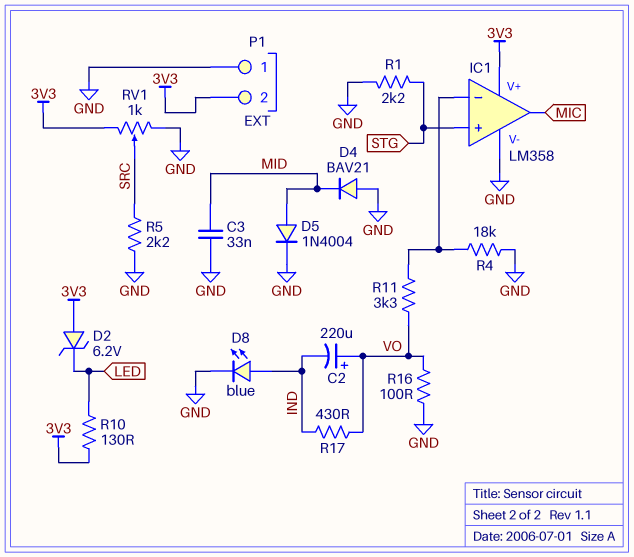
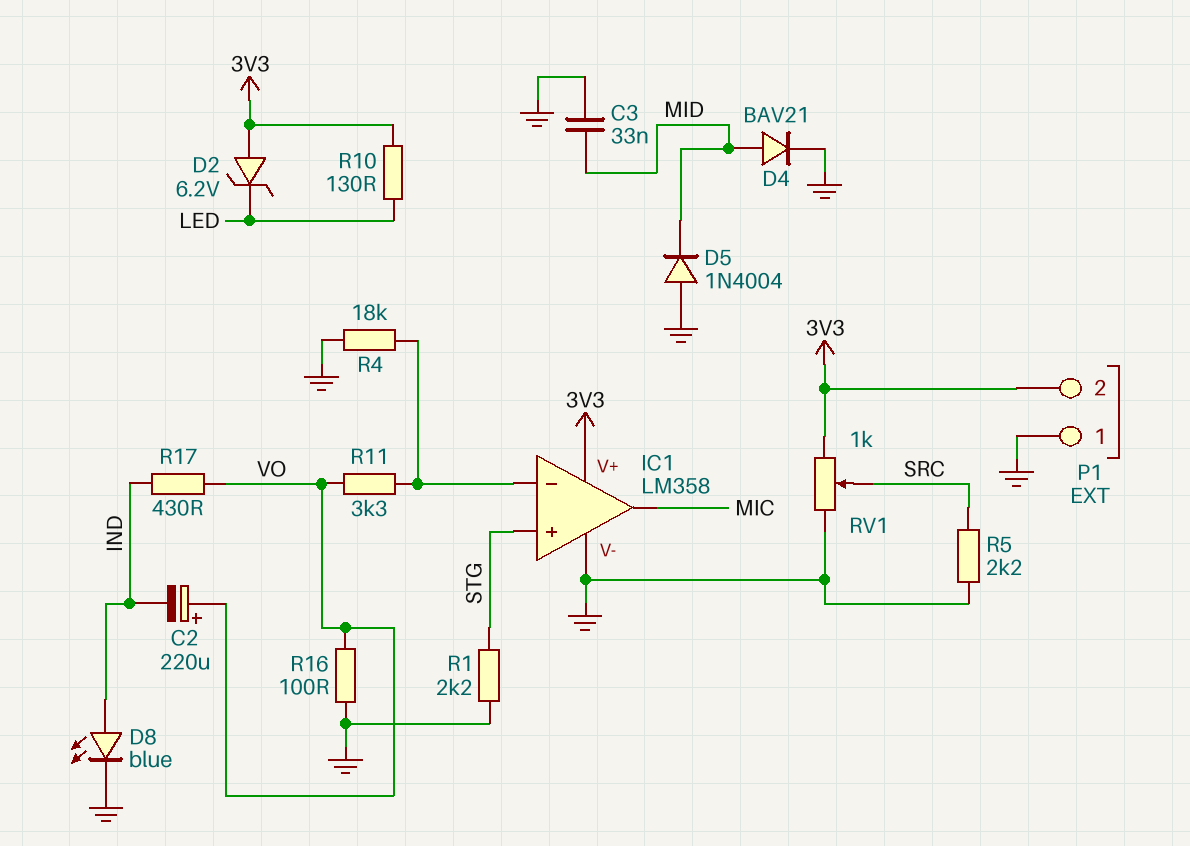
D4: diode BAV21 (A GND, K MID) -> diode BAV21 (A MID, K GND)
D5: diode 1N4004 (A MID, K GND) -> diode 1N4004 (A GND, K MID)

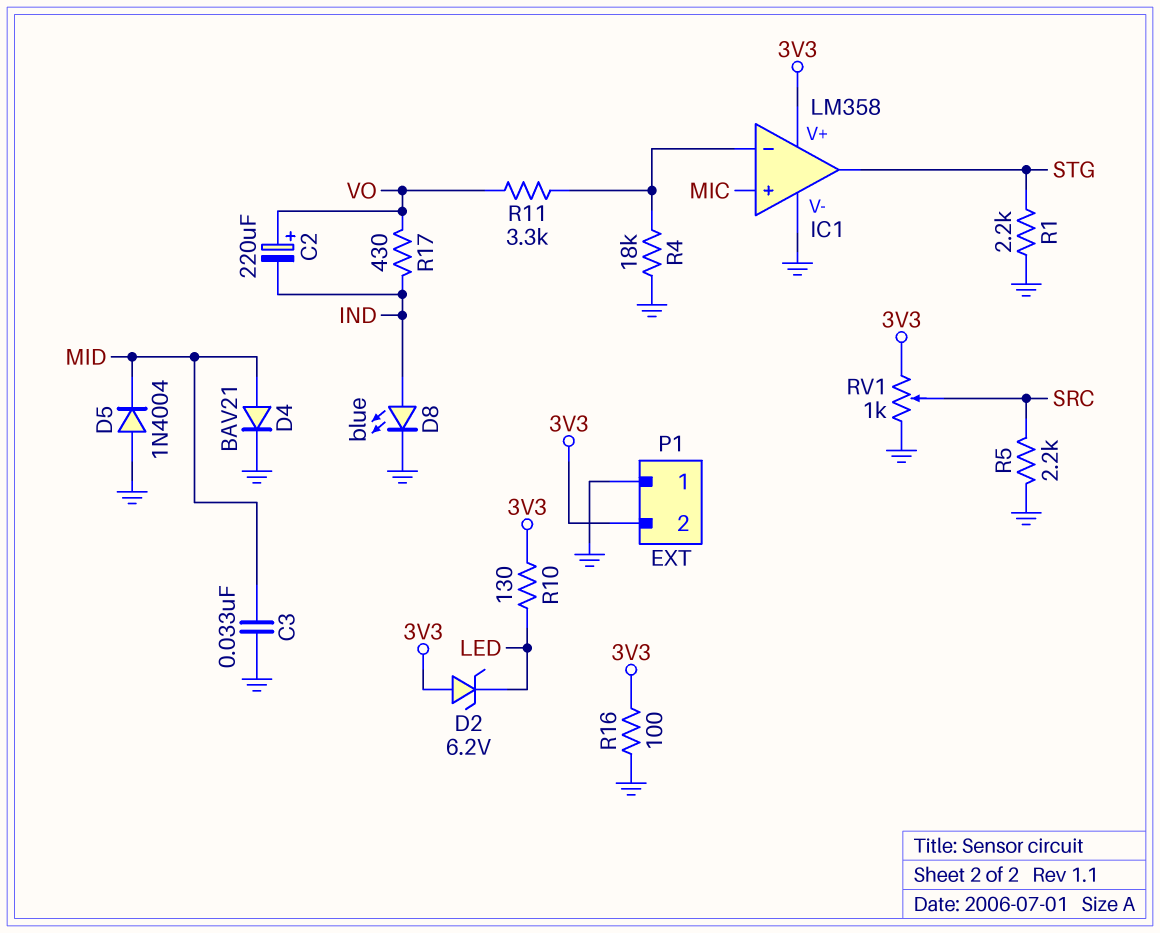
IC1 pin in+: STG -> MIC
IC1 pin out: MIC -> STG
R16: 100 (GND, VO) -> 100 (3V3, GND)

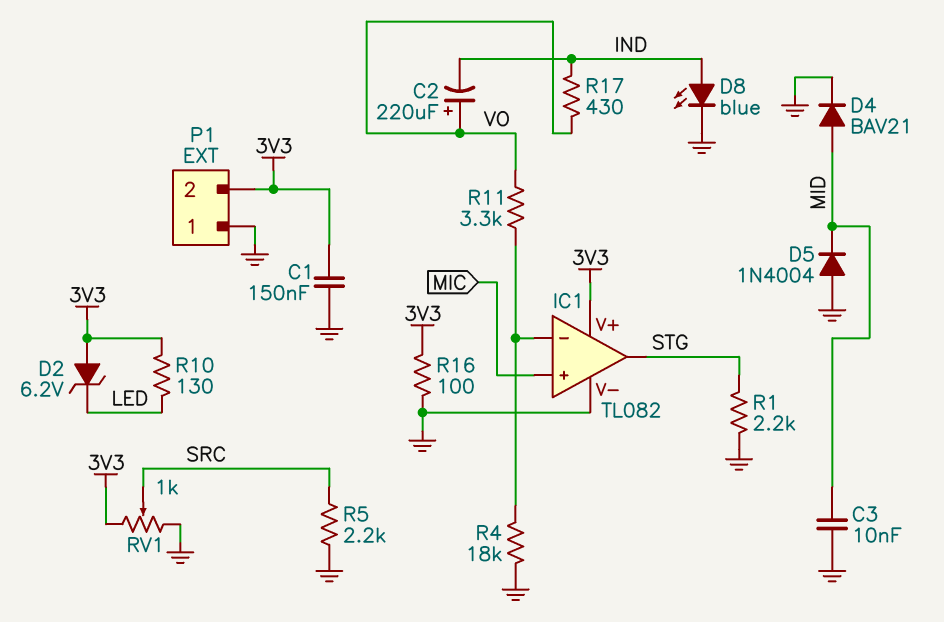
C1: none -> 150nF (3V3, GND)
C3: 33nF (GND, MID) -> 10nF (GND, MID)
IC1: LM358 -> TL082

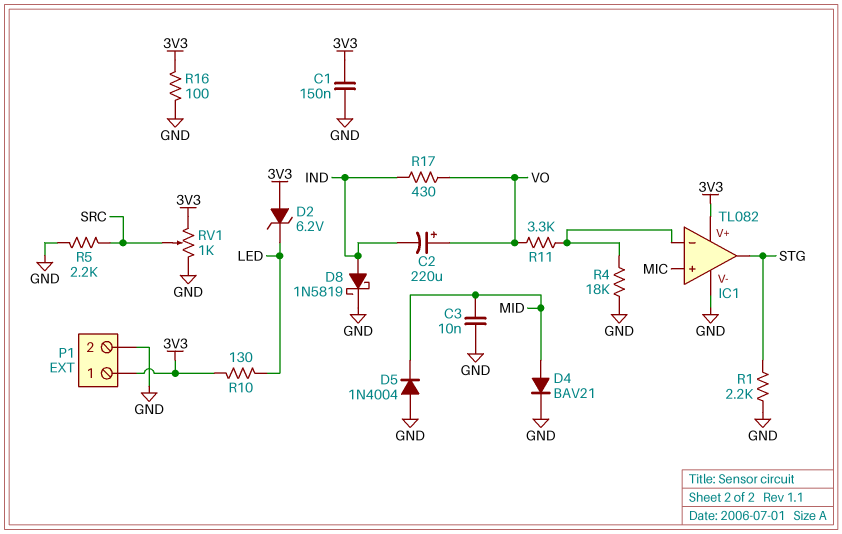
D8: LED blue (A IND, K GND) -> schottky 1N5819 (A IND, K GND)
P1 pin 1: GND -> 3V3
P1 pin 2: 3V3 -> GND

